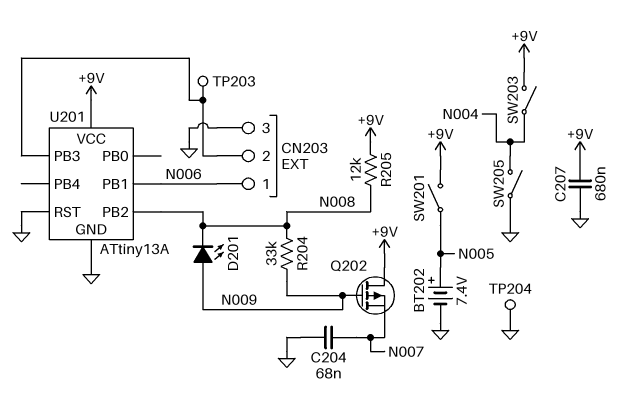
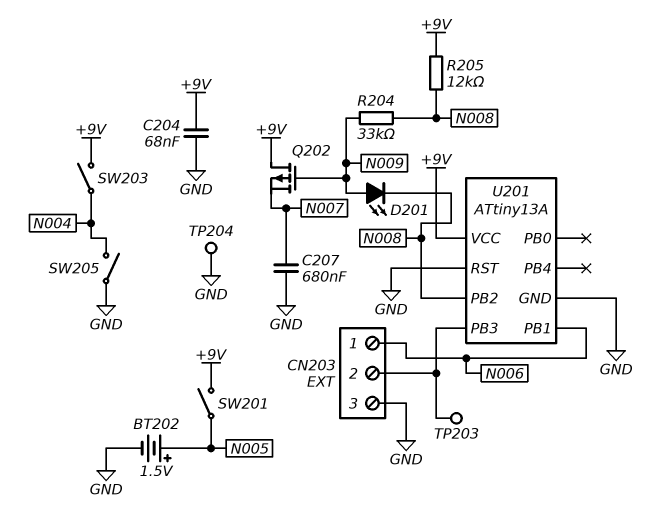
BT202: 7.4V (plus N005, minus GND) -> 1.5V (plus N005, minus GND)
C204: 68nF (GND, N007) -> 68nF (+9V, GND)
C207: 680nF (+9V, GND) -> 680nF (GND, N007)

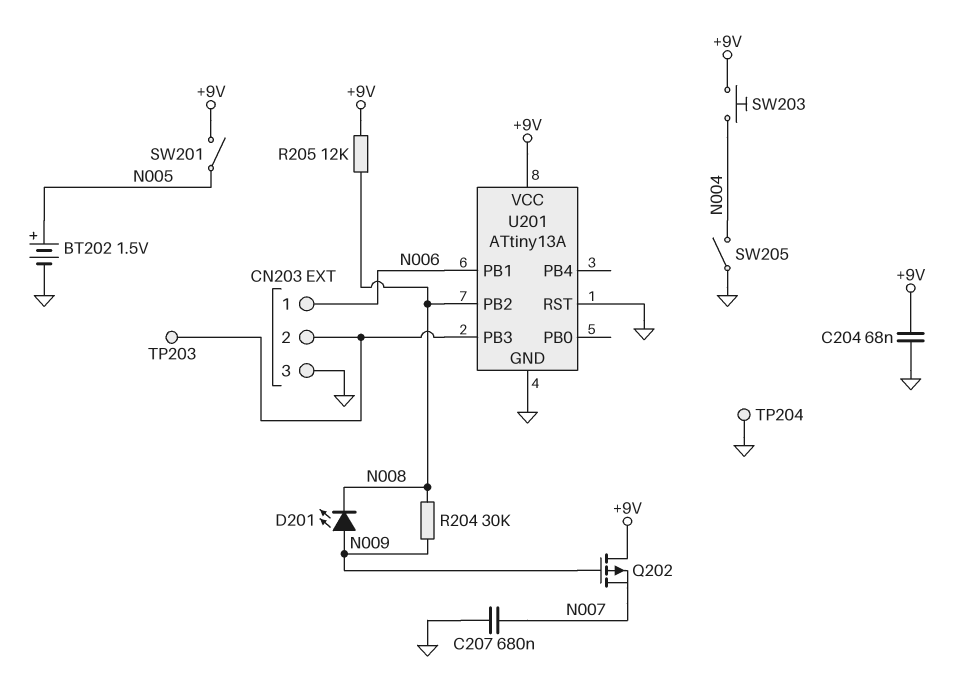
R204: 33k (N008, N009) -> 30k (N008, N009)
SW203: switch (+9V, N004) -> button (+9V, N004)

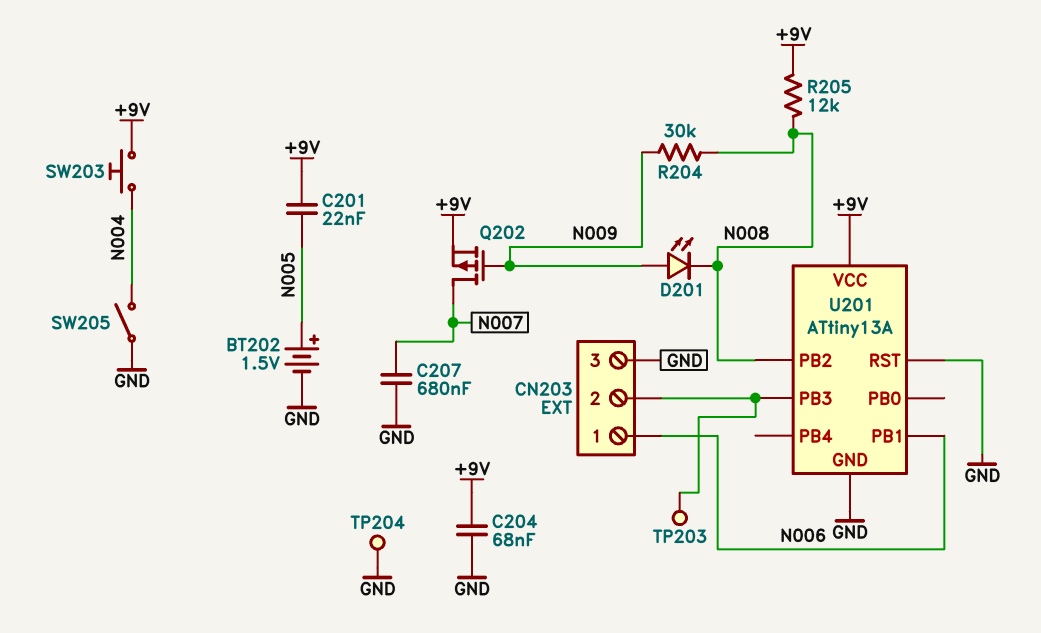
C201: none -> 22nF (+9V, N005)
Q202: PMOS (G N009, D +9V, S N007) -> PMOS (G N009, D N007, S +9V)
SW201: switch (+9V, N005) -> none

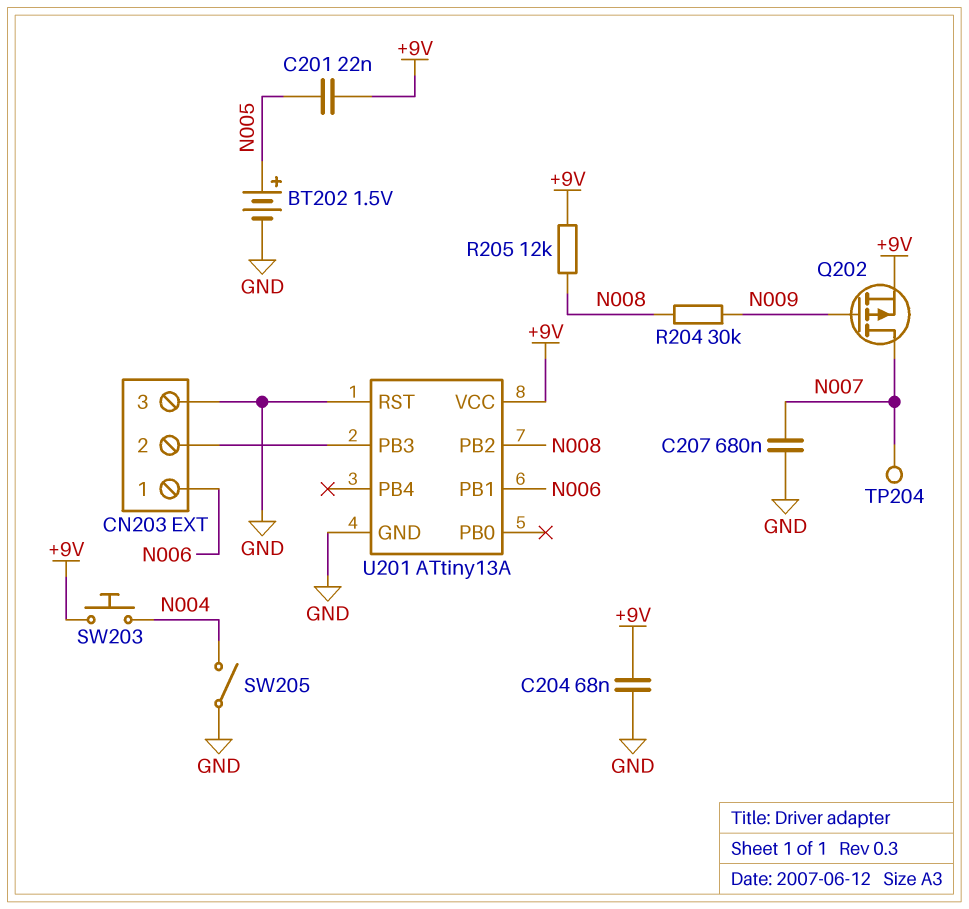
D201: LED (A N009, K N008) -> none
TP203: test point (CN203/2) -> none
TP204: test point (GND) -> test point (N007)

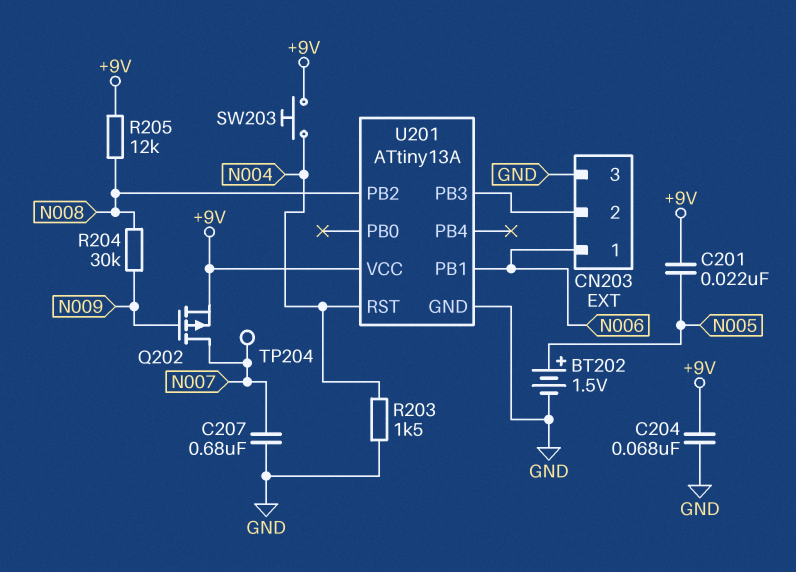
R203: none -> 1.5k (GND, N004)
SW205: switch (GND, N004) -> none
U201 pin RST: GND -> N004

